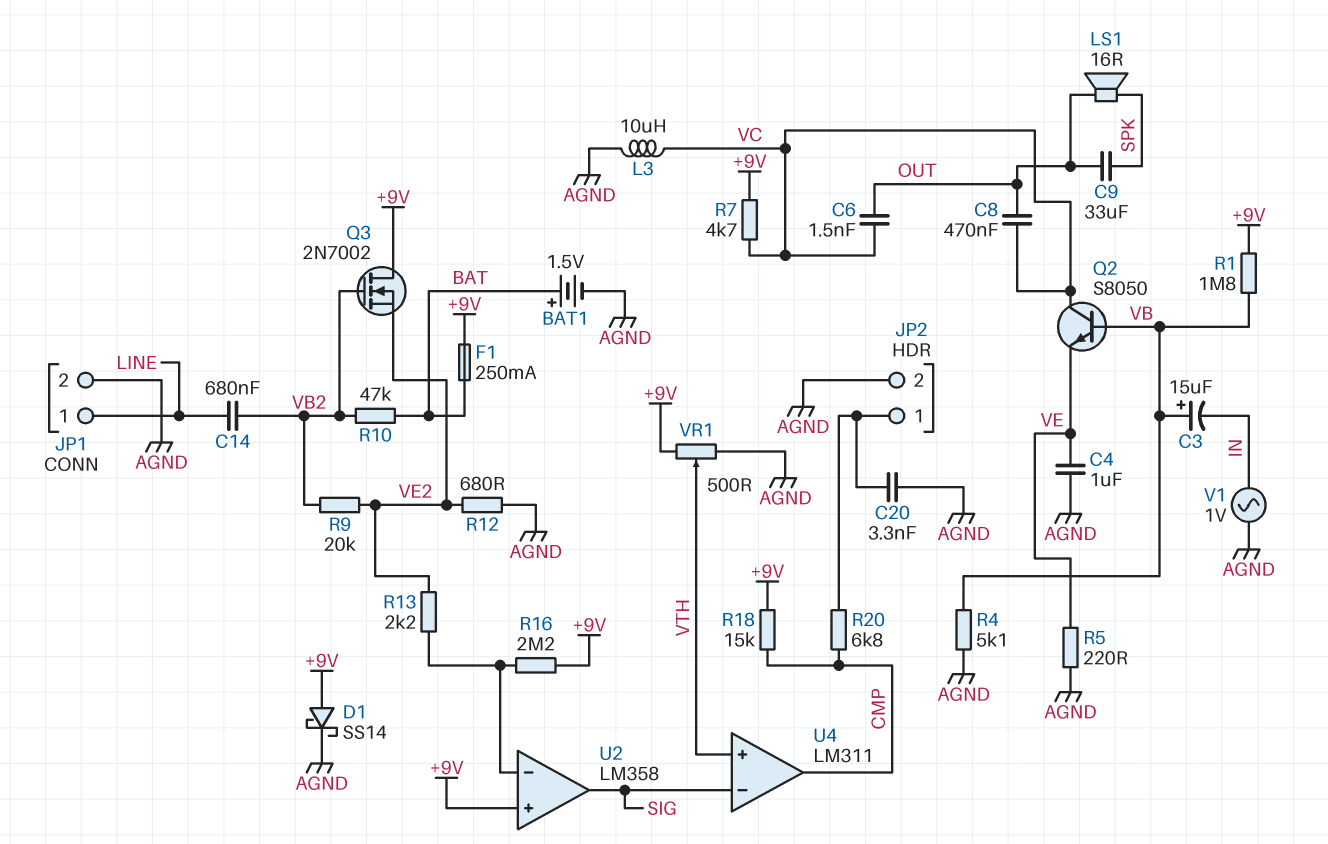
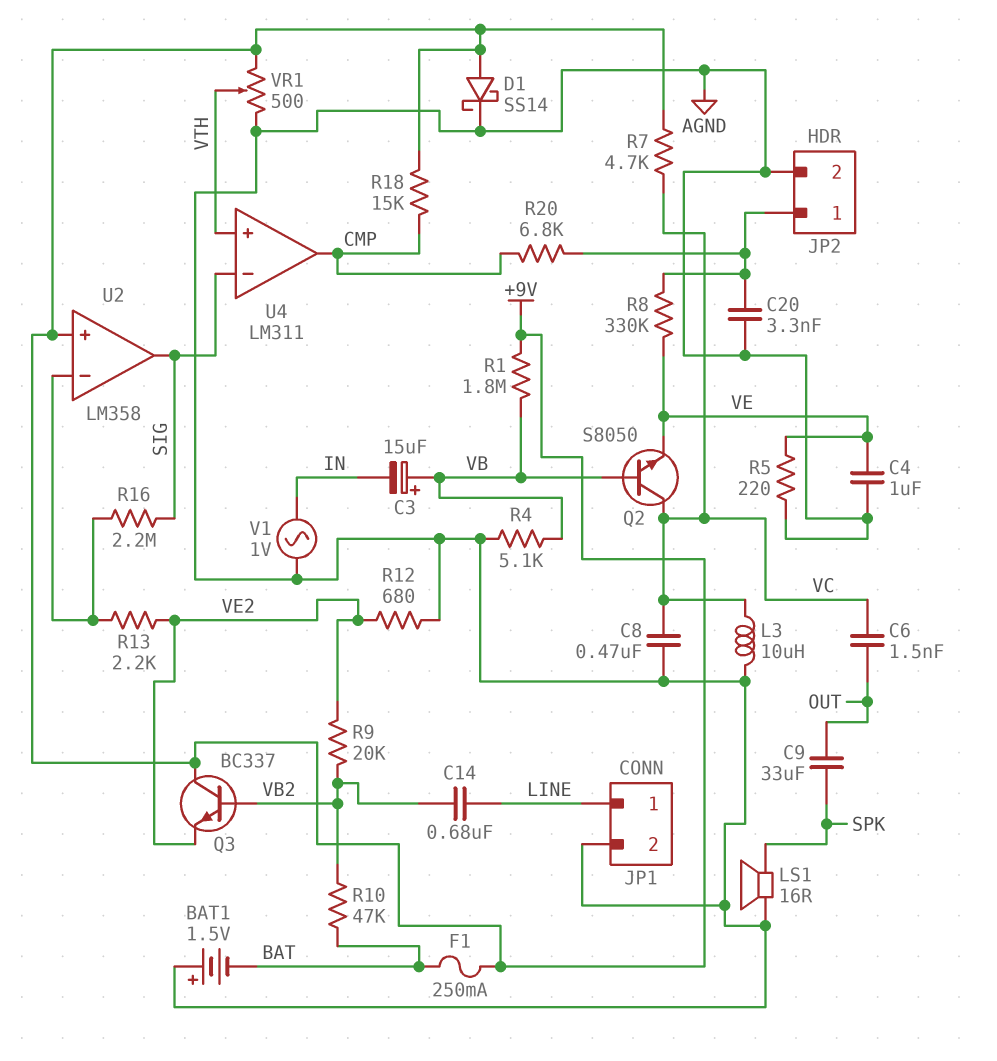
BAT1: 1.5V (plus BAT, minus AGND) -> 1.5V (plus AGND, minus BAT)
C8: 470nF (OUT, VC) -> 470nF (AGND, VC)
LS1: speaker 16R (OUT, SPK) -> speaker 16R (AGND, SPK)
Q3: NMOS 2N7002 (G VB2, D +9V, S VE2) -> NPN BC337 (B VB2, C +9V, E VE2)
R8: none -> 330k (JP2/1, VE)
R16: 2.2M (+9V, U2/in-) -> 2.2M (SIG, U2/in-)

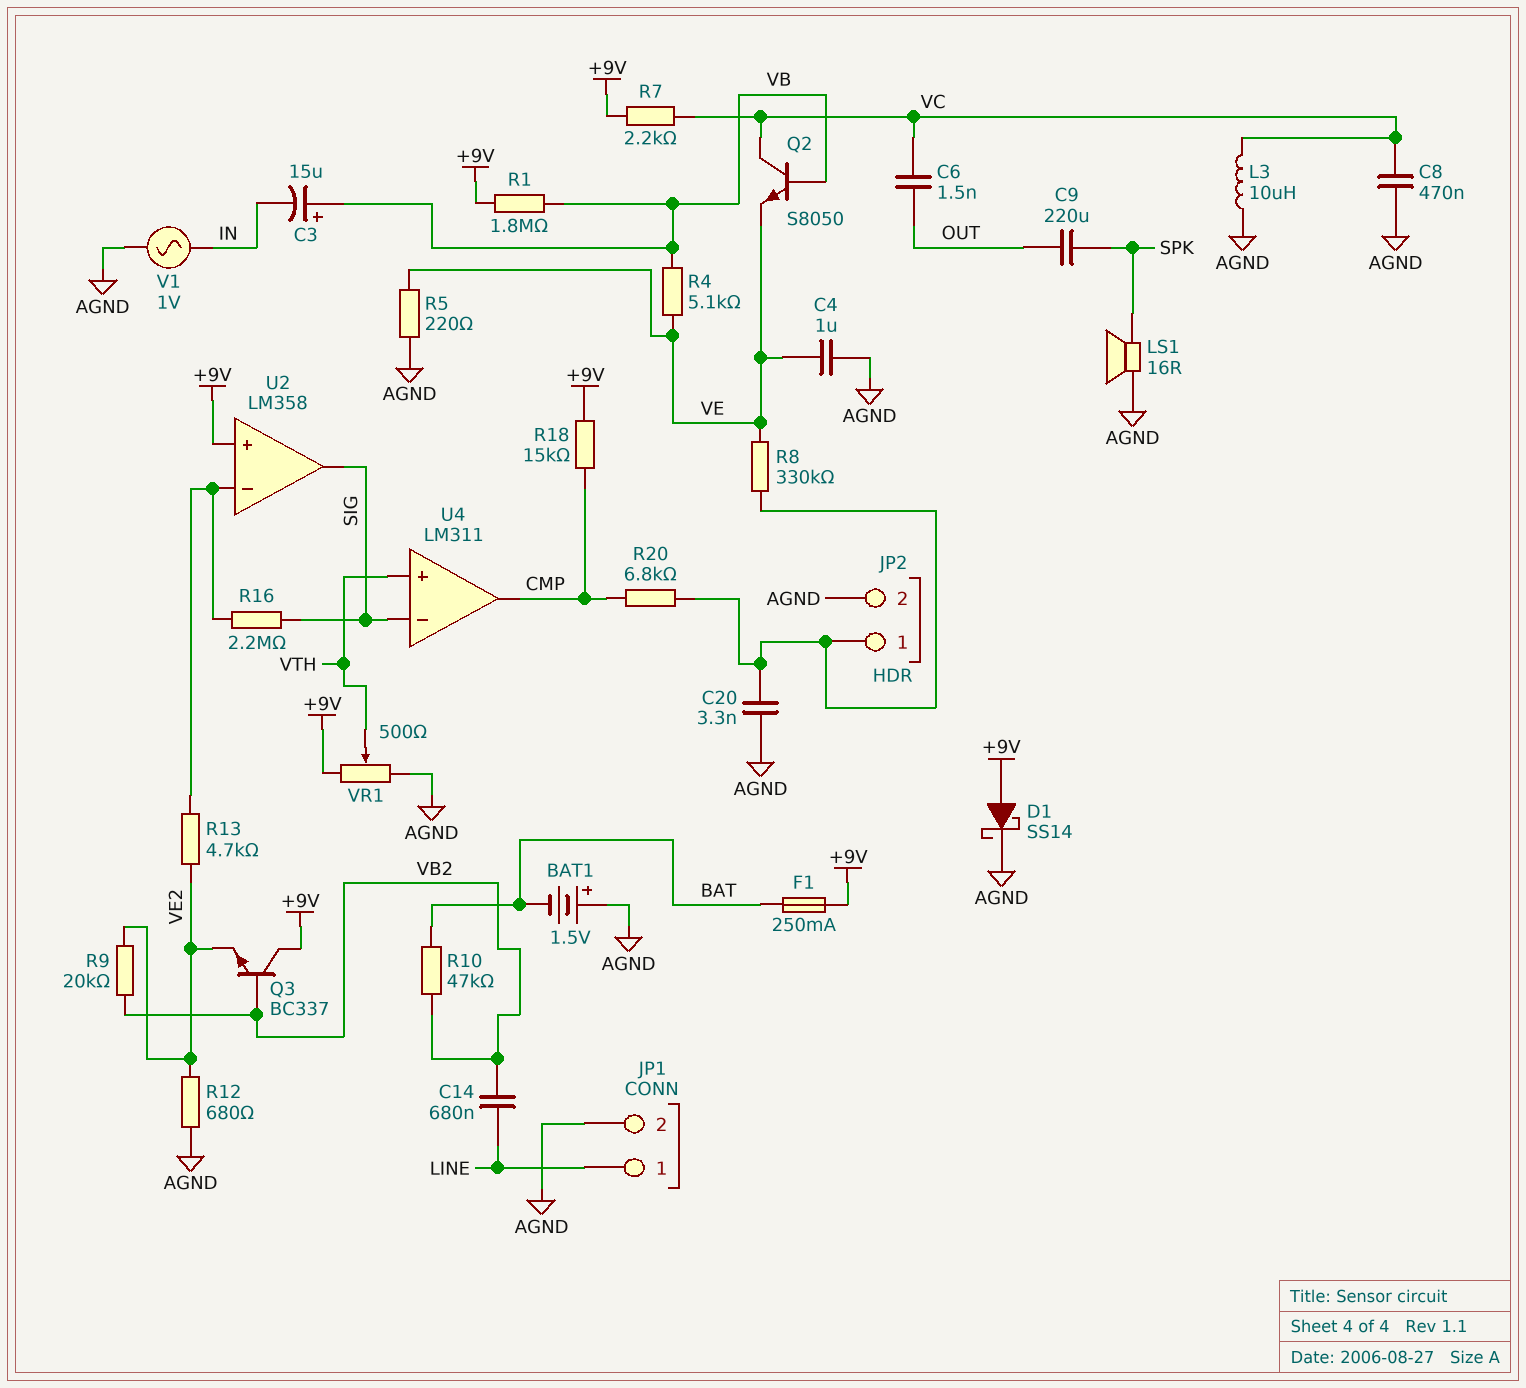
C9: 33uF (OUT, SPK) -> 220uF (OUT, SPK)
R4: 5.1k (AGND, VB) -> 5.1k (VB, VE)
R7: 4.7k (+9V, VC) -> 2.2k (+9V, VC)
R13: 2.2k (U2/in-, VE2) -> 4.7k (U2/in-, VE2)

